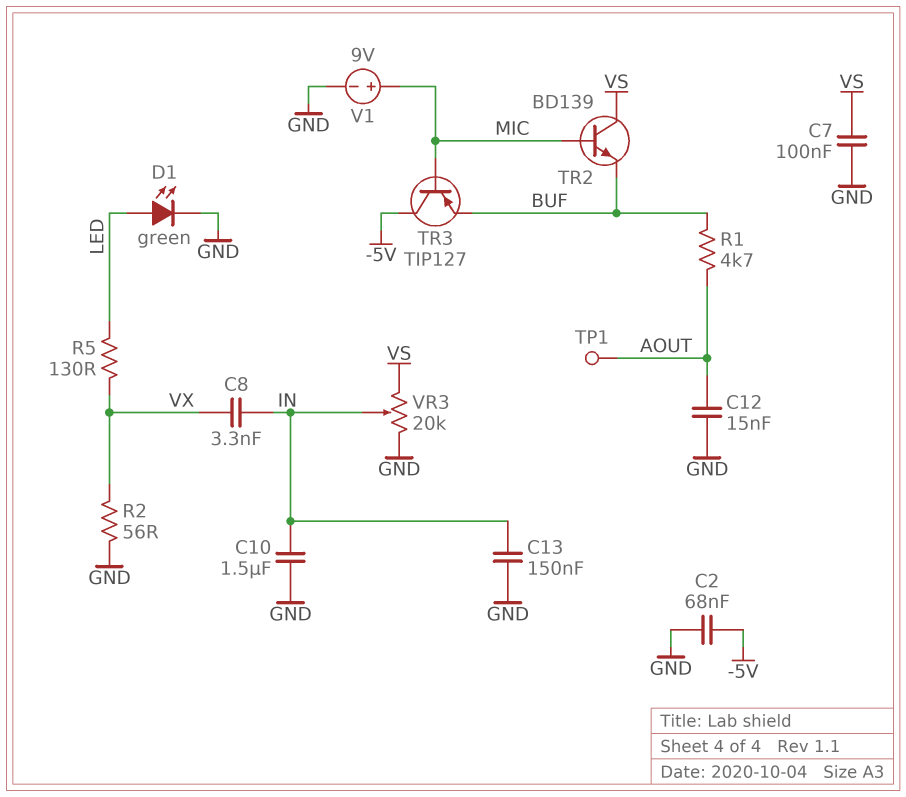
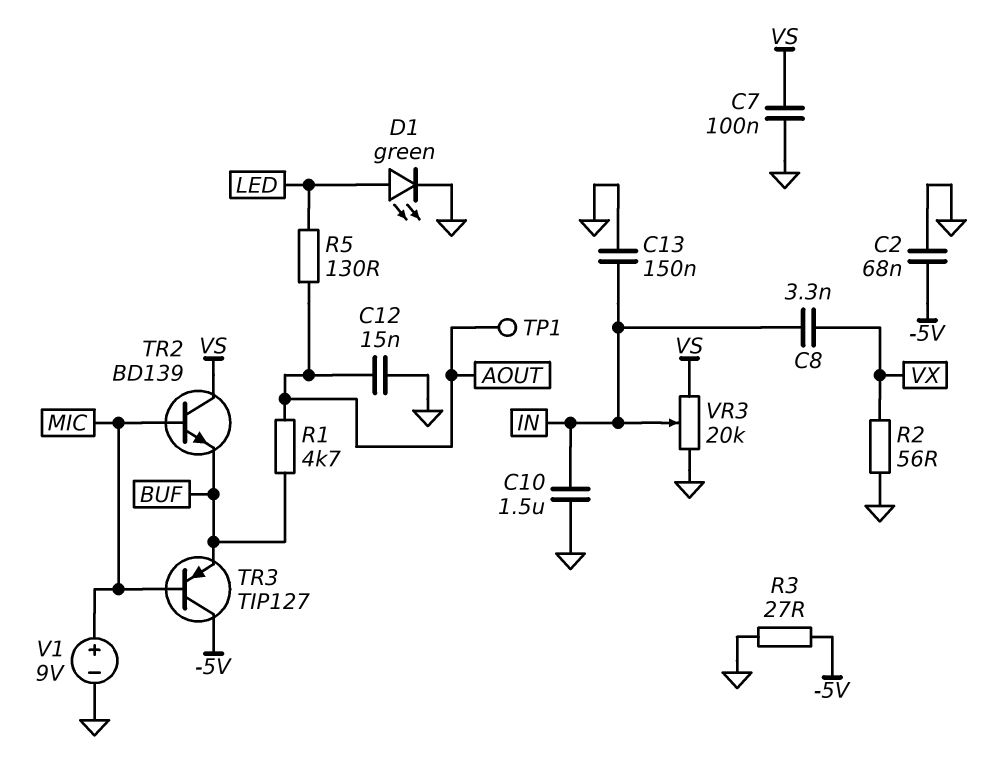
R3: none -> 27 (-5V, GND)
R5: 130 (LED, VX) -> 130 (AOUT, LED)

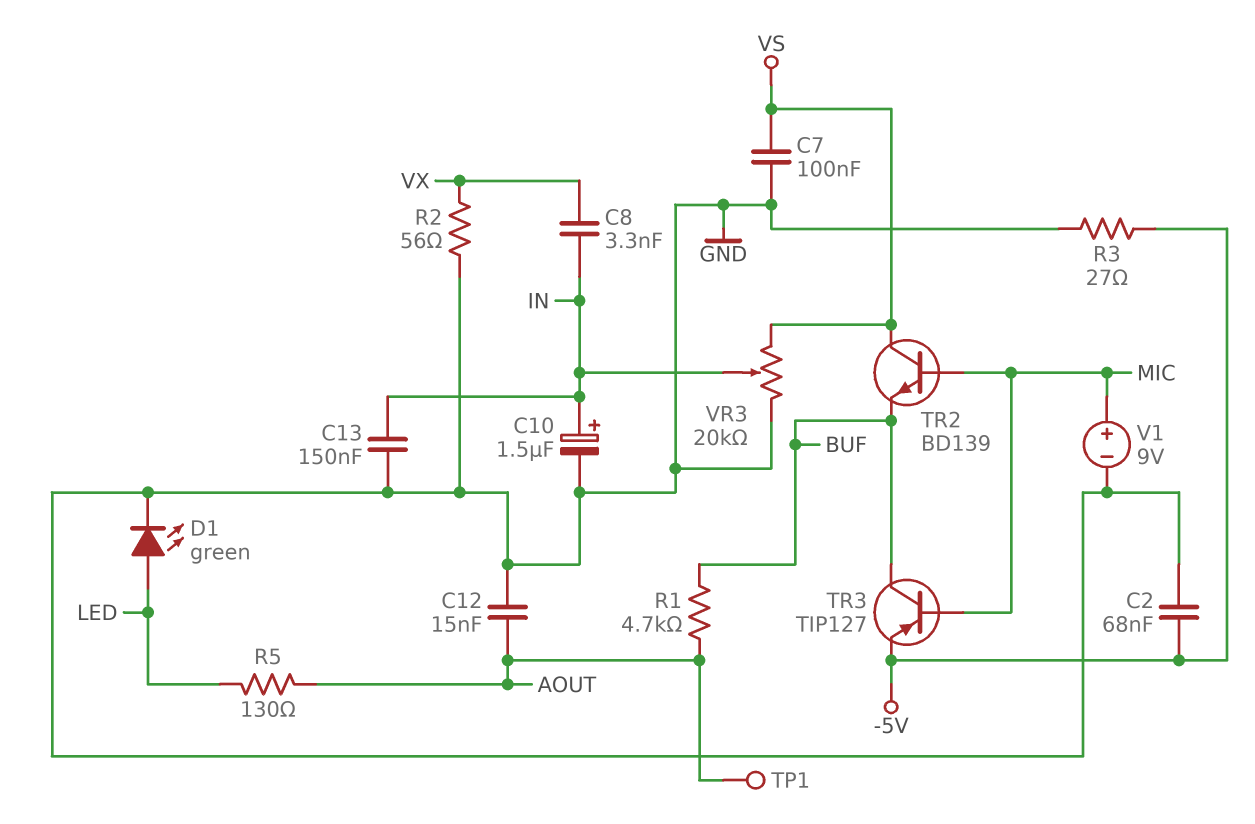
C10: 1.5uF (GND, IN) -> 1.5uF (plus IN, minus GND)
TR3: PNP TIP127 (B MIC, C -5V, E BUF) -> PNP TIP127 (B MIC, C BUF, E -5V)

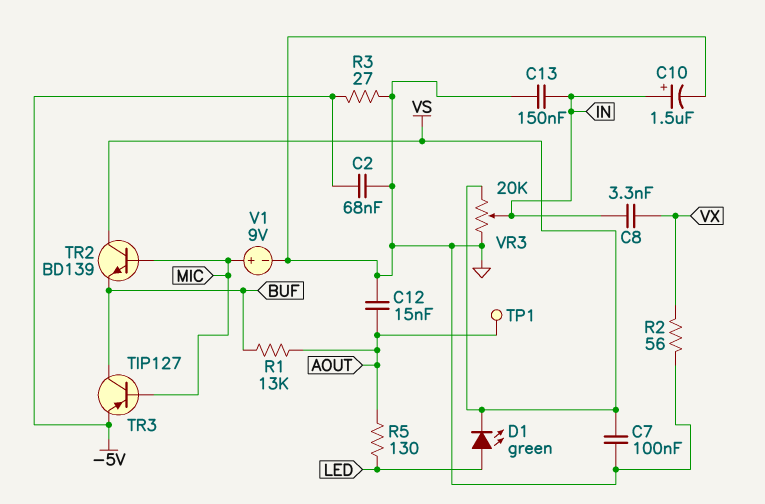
D1: LED green (A LED, K GND) -> LED green (A LED, K VS)
R1: 4.7k (AOUT, BUF) -> 13k (AOUT, BUF)

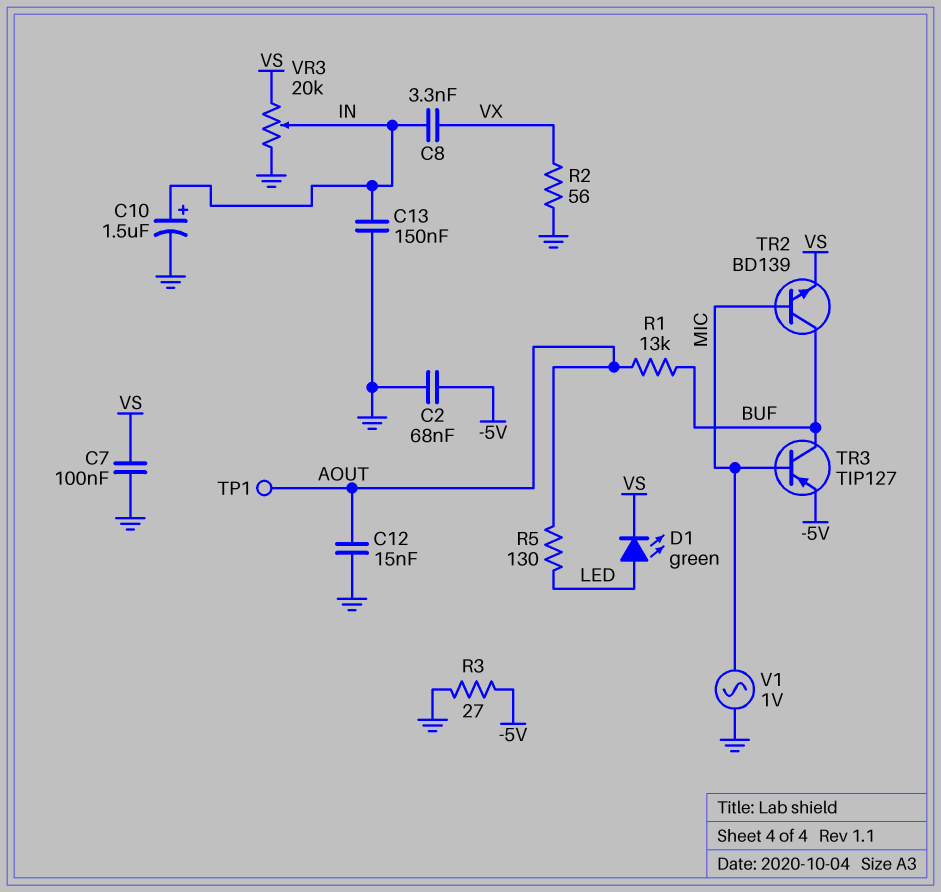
TR2: NPN BD139 (B MIC, C VS, E BUF) -> NPN BD139 (B MIC, C BUF, E VS)
V1: 9V (plus MIC, minus GND) -> AC 1V (GND, MIC)

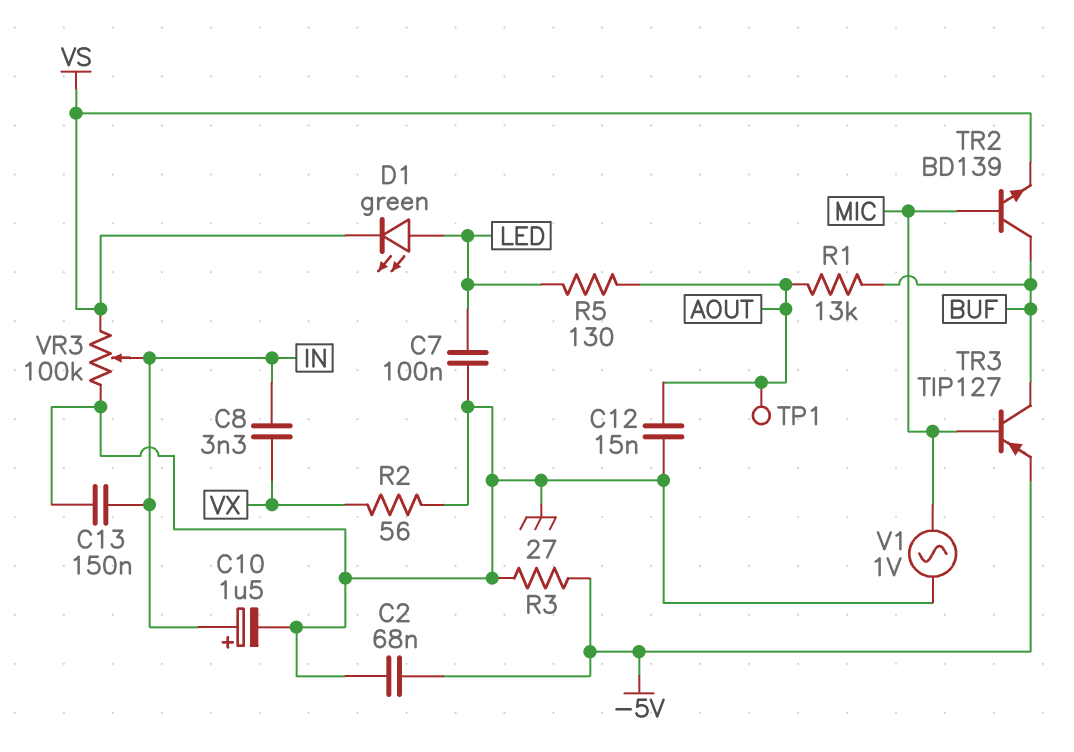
C7: 100nF (GND, VS) -> 100nF (GND, LED)
VR3: 20k (GND, VS, wiper IN) -> 100k (GND, VS, wiper IN)

